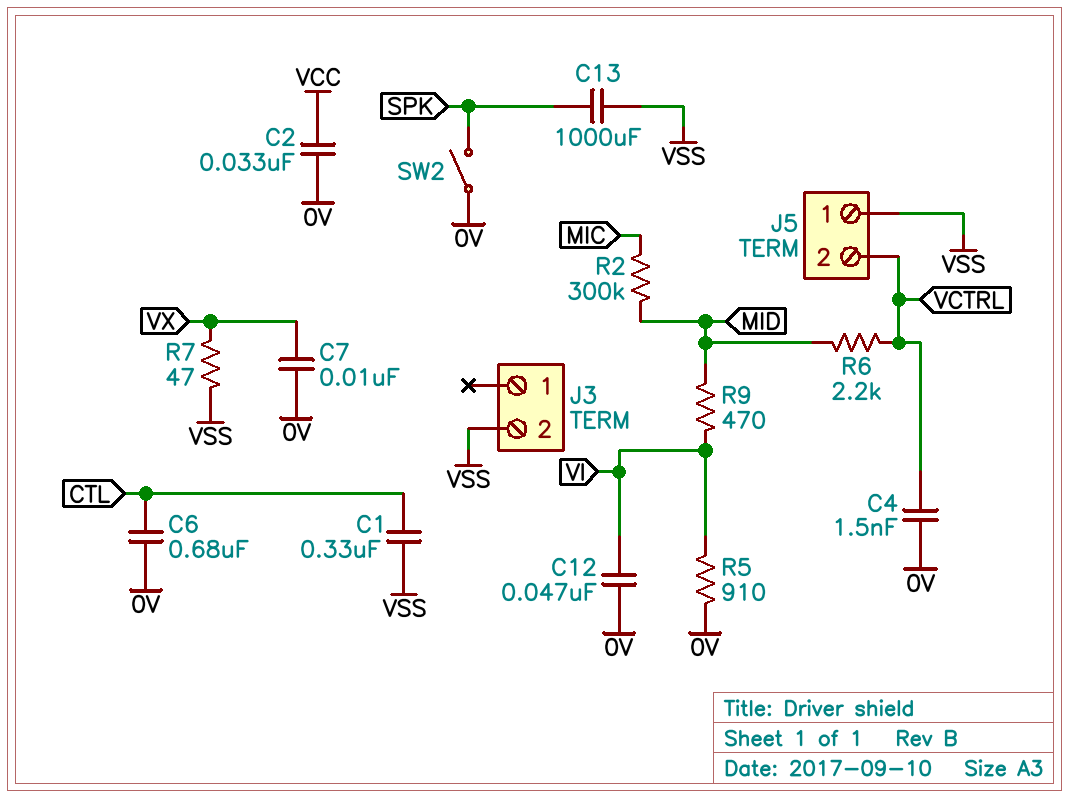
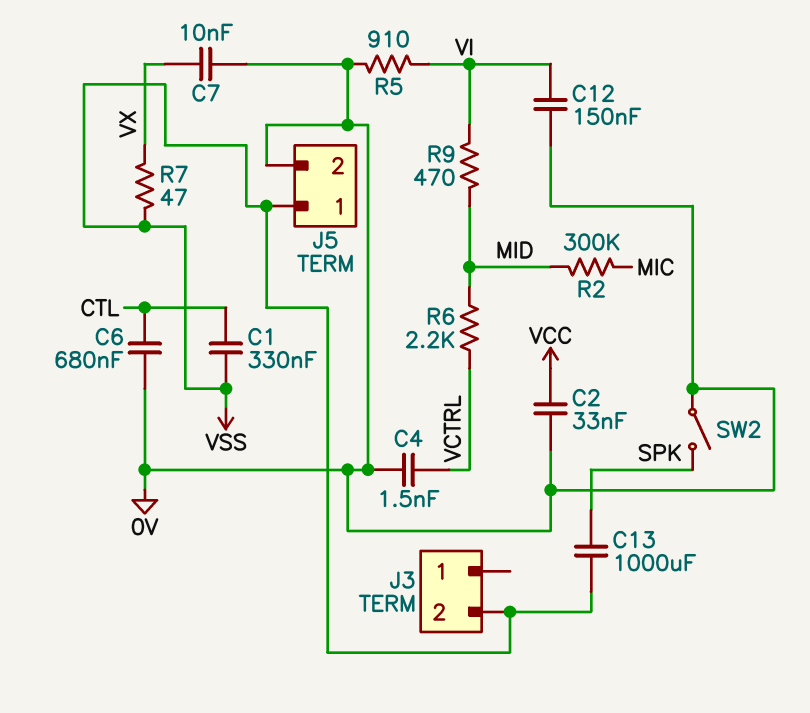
C12: 47nF (0V, VI) -> 150nF (0V, VI)
J5 pin 2: VCTRL -> 0V

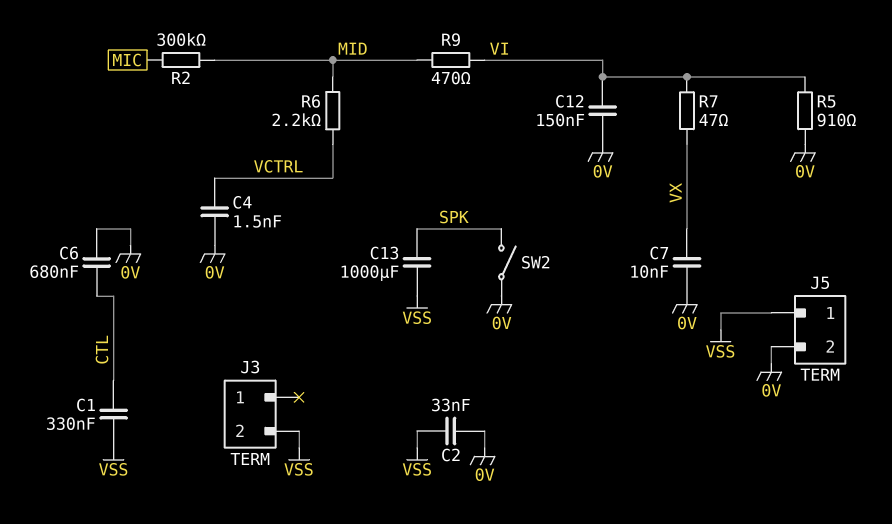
C2: 33nF (0V, VCC) -> 33nF (0V, VSS)
R7: 47 (VSS, VX) -> 47 (VI, VX)

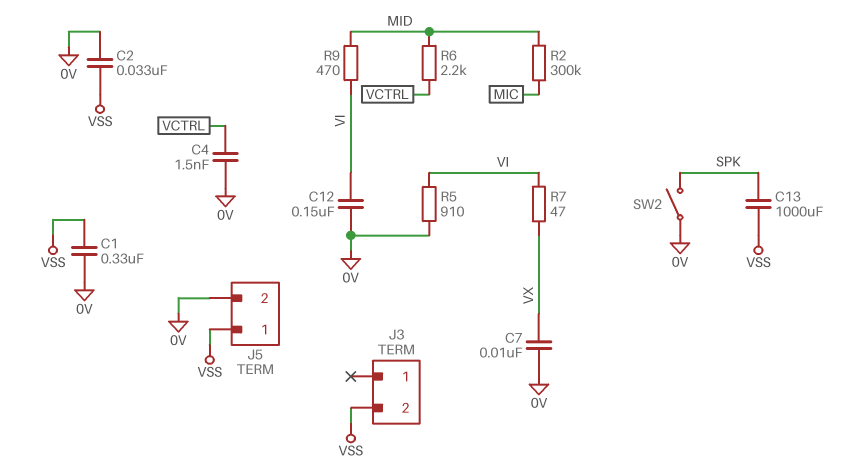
C1: 330nF (CTL, VSS) -> 330nF (0V, VSS)
C6: 680nF (0V, CTL) -> none

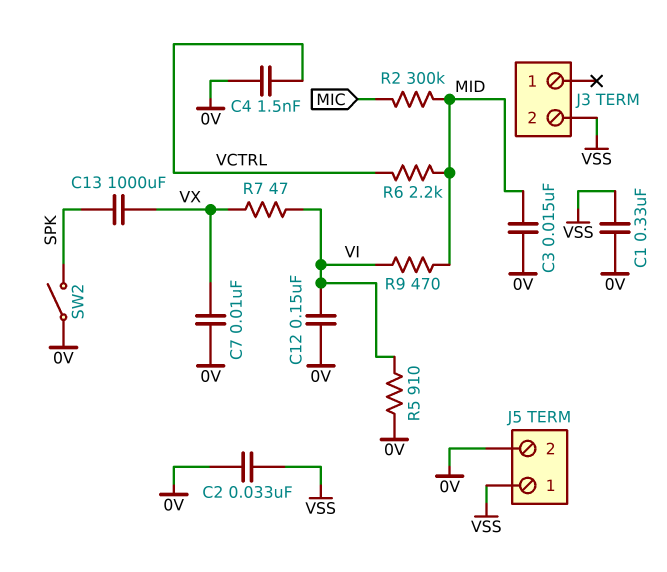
C3: none -> 15nF (0V, MID)
C13: 1000uF (SPK, VSS) -> 1000uF (SPK, VX)

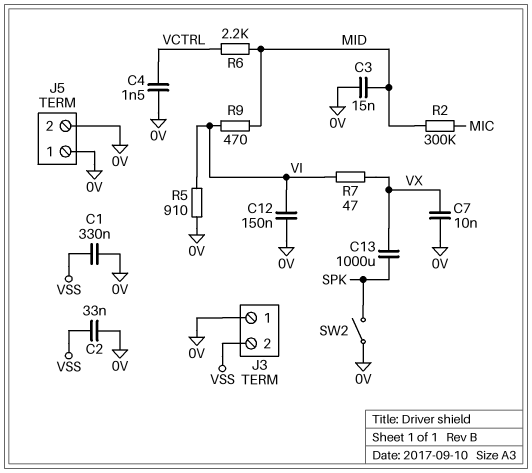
J3 pin 1: none -> 0V
J5 pin 1: VSS -> 0V

